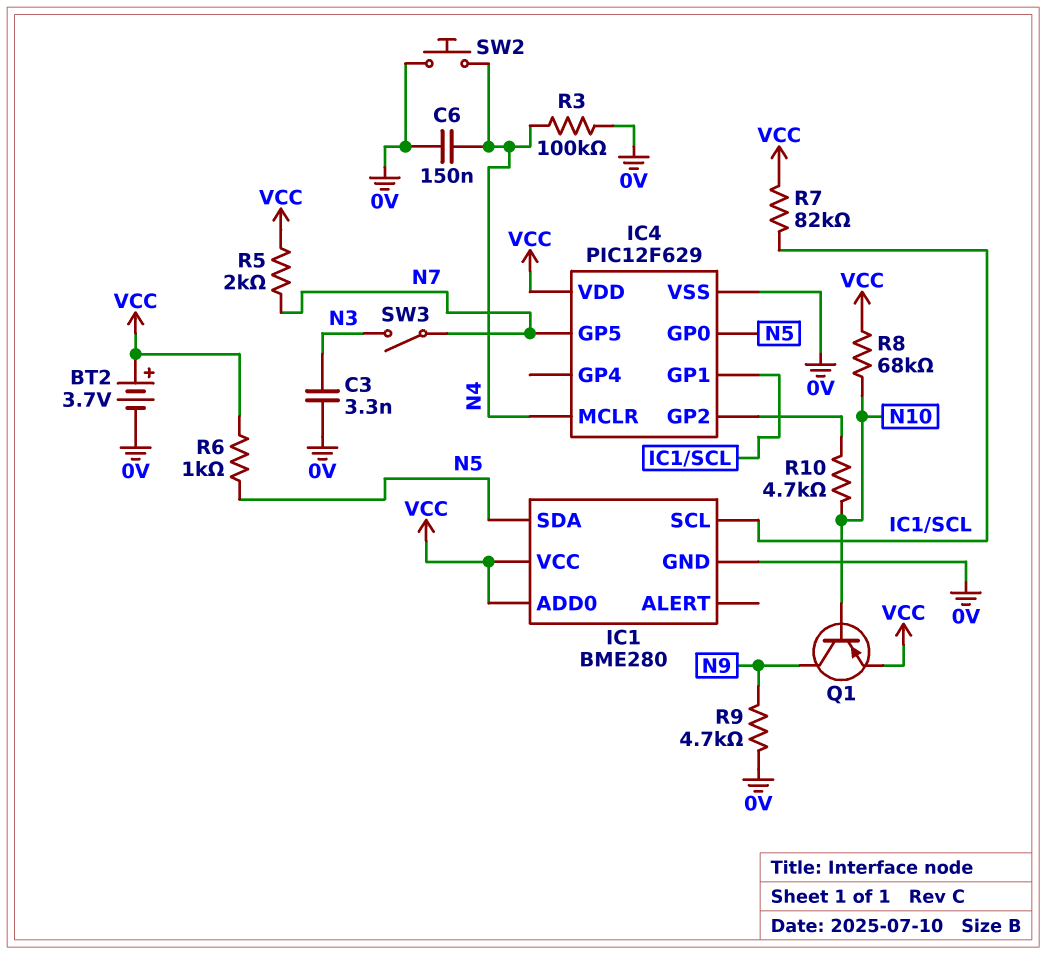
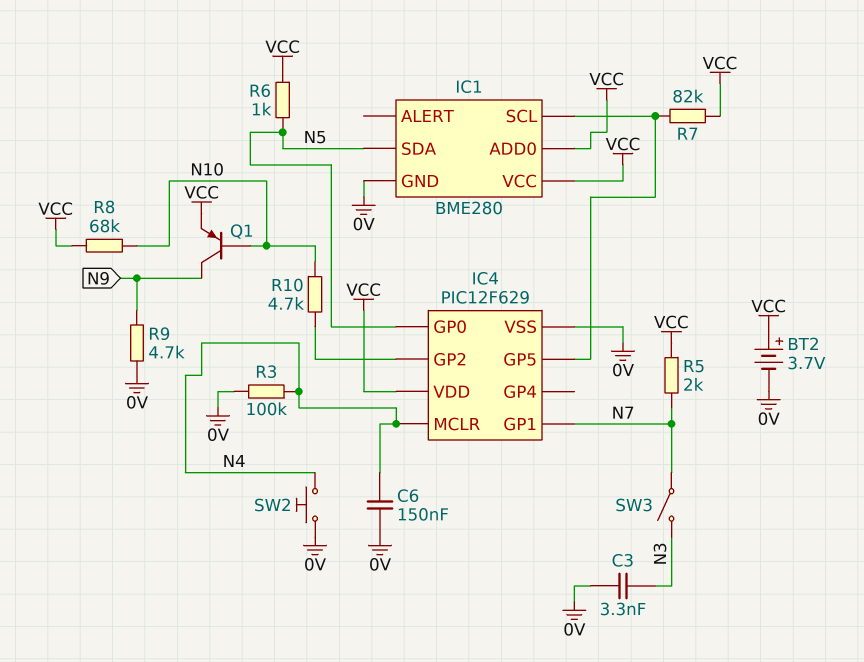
IC4 pin GP1: IC1/SCL -> N7
IC4 pin GP5: N7 -> IC1/SCL

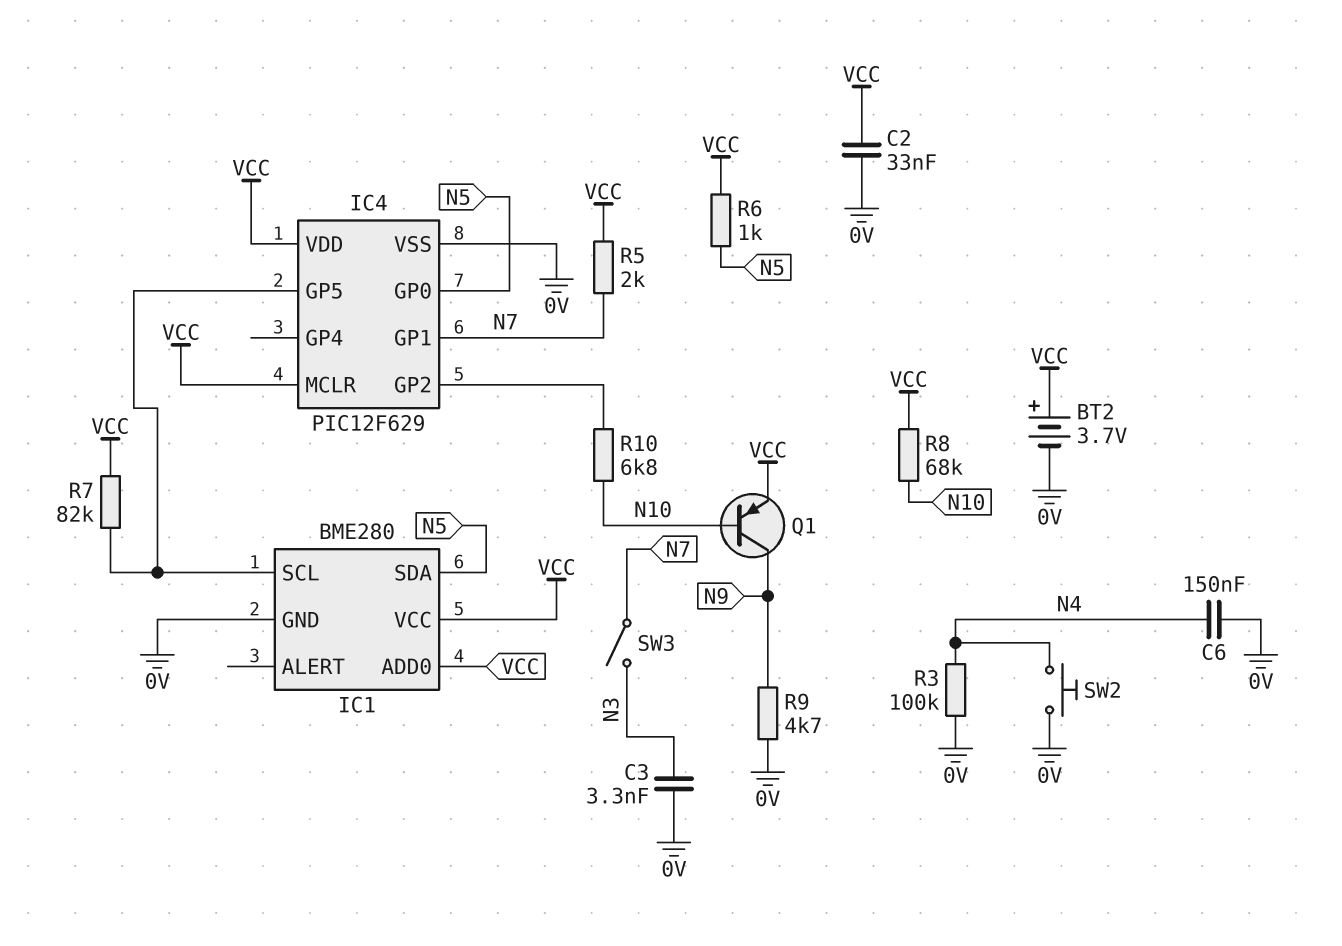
C2: none -> 33nF (0V, VCC)
IC4 pin MCLR: N4 -> VCC
R10: 4.7k (IC4/GP2, N10) -> 6.8k (IC4/GP2, N10)

